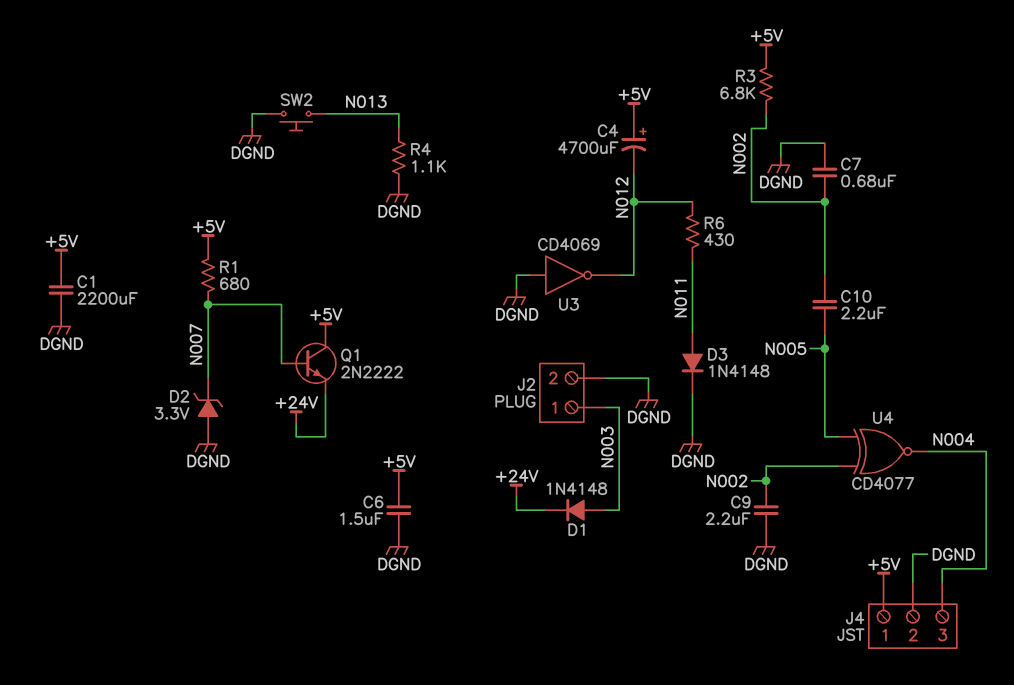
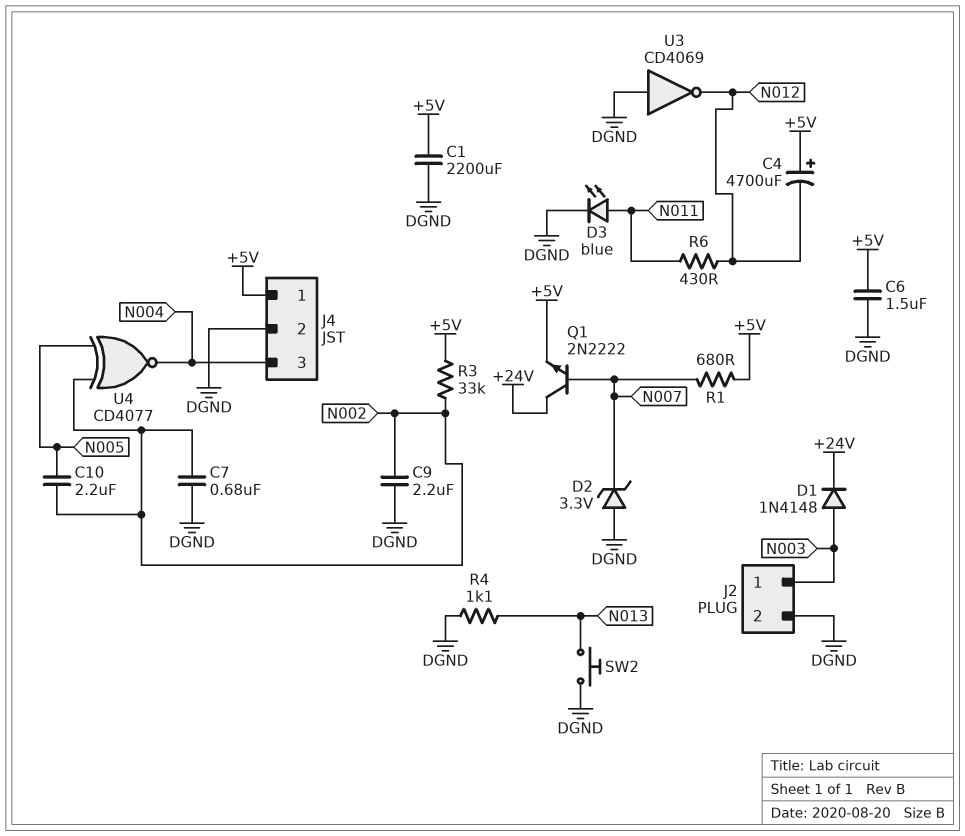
D3: diode 1N4148 (A N011, K DGND) -> LED blue (A N011, K DGND)
Q1: NPN 2N2222 (B N007, C +5V, E +24V) -> NPN 2N2222 (B N007, C +24V, E +5V)
R3: 6.8k (+5V, N002) -> 33k (+5V, N002)

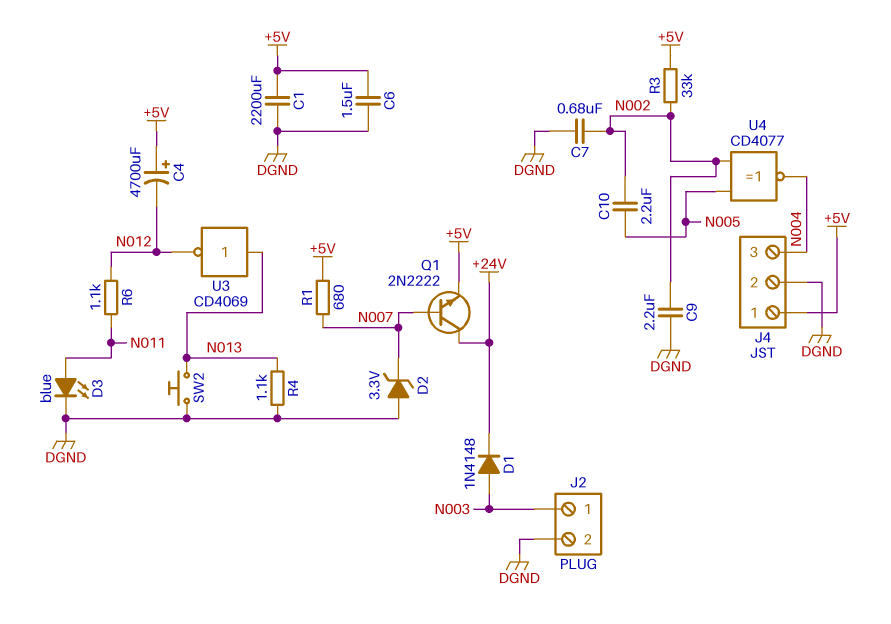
R6: 430 (N011, N012) -> 1.1k (N011, N012)
U3: NOT CD4069 (in DGND, out N012) -> NOT CD4069 (in N013, out N012)

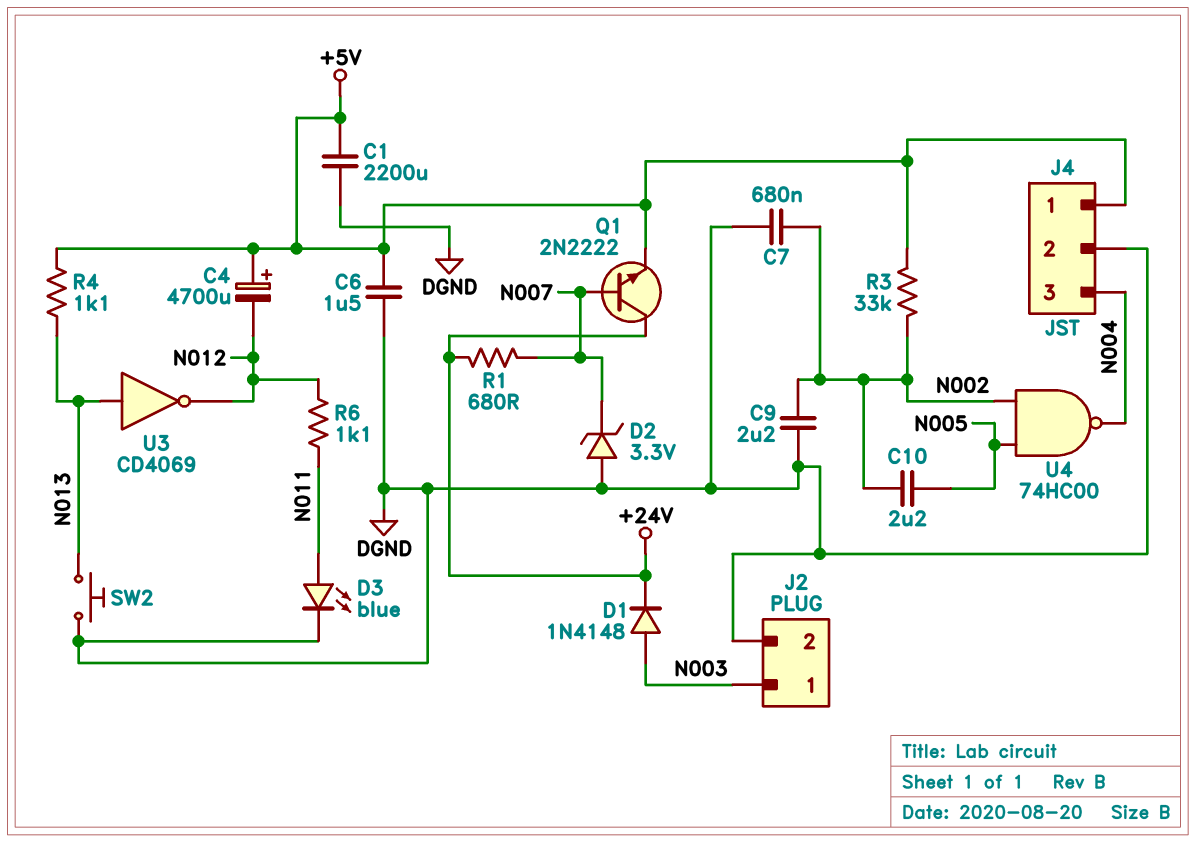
R1: 680 (+5V, N007) -> 680 (+24V, N007)
R4: 1.1k (DGND, N013) -> 1.1k (+5V, N013)
U4: XNOR CD4077 (in N002, in N005, out N004) -> NAND 74HC00 (in N002, in N005, out N004)

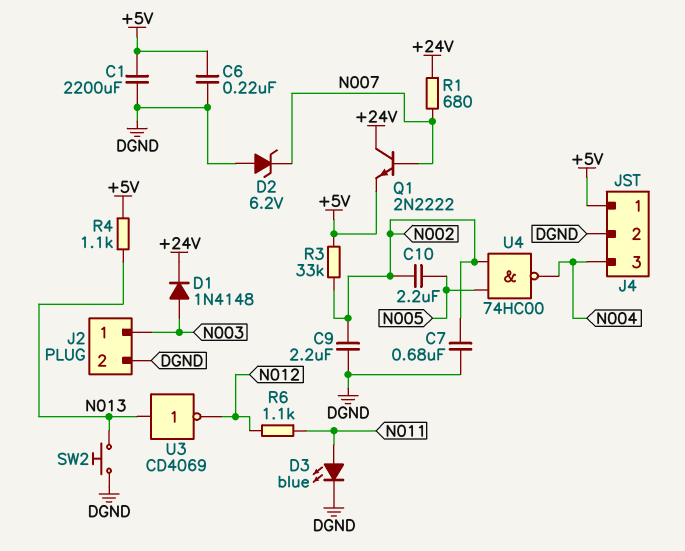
C4: 4700uF (plus +5V, minus N012) -> none
C6: 1.5uF (+5V, DGND) -> 220nF (+5V, DGND)
D2: zener 3.3V (A DGND, K N007) -> zener 6.2V (A DGND, K N007)

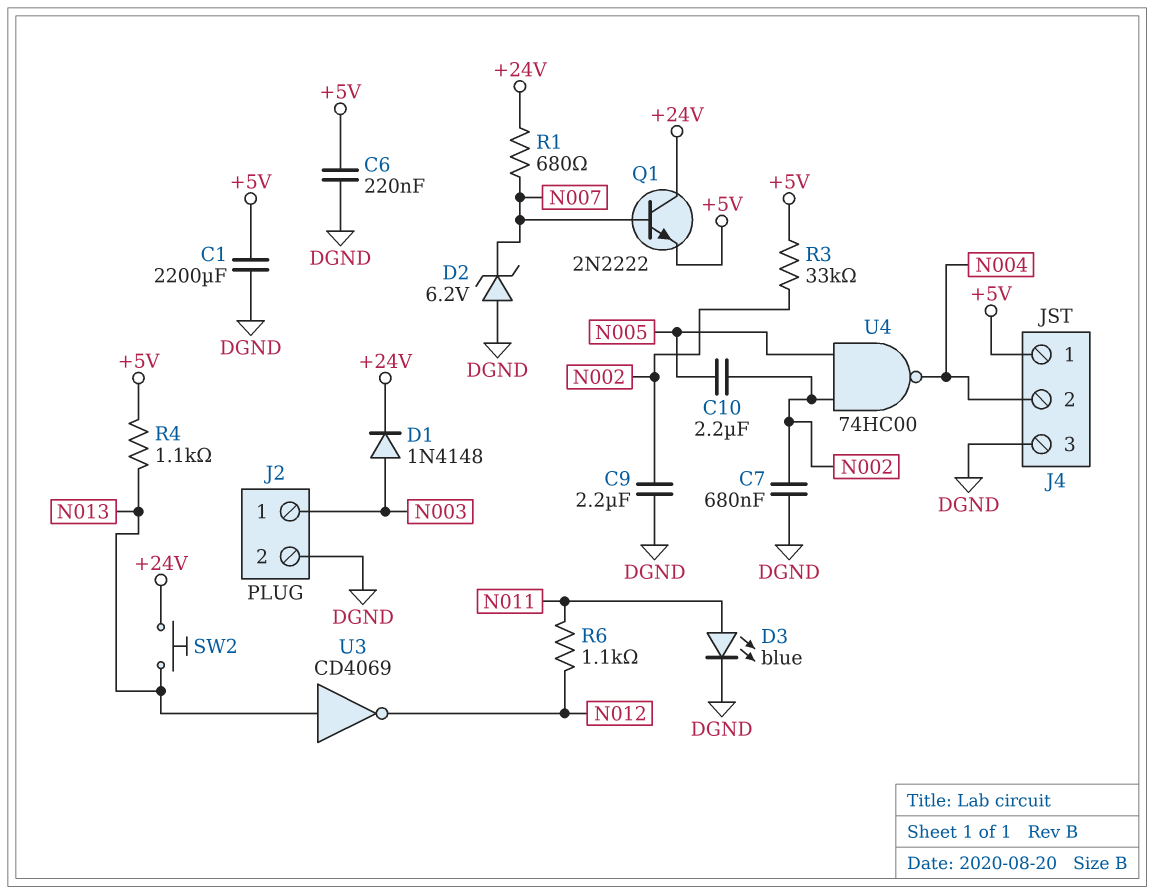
J4 pin 2: DGND -> N004
J4 pin 3: N004 -> DGND
SW2: button (DGND, N013) -> button (+24V, N013)

